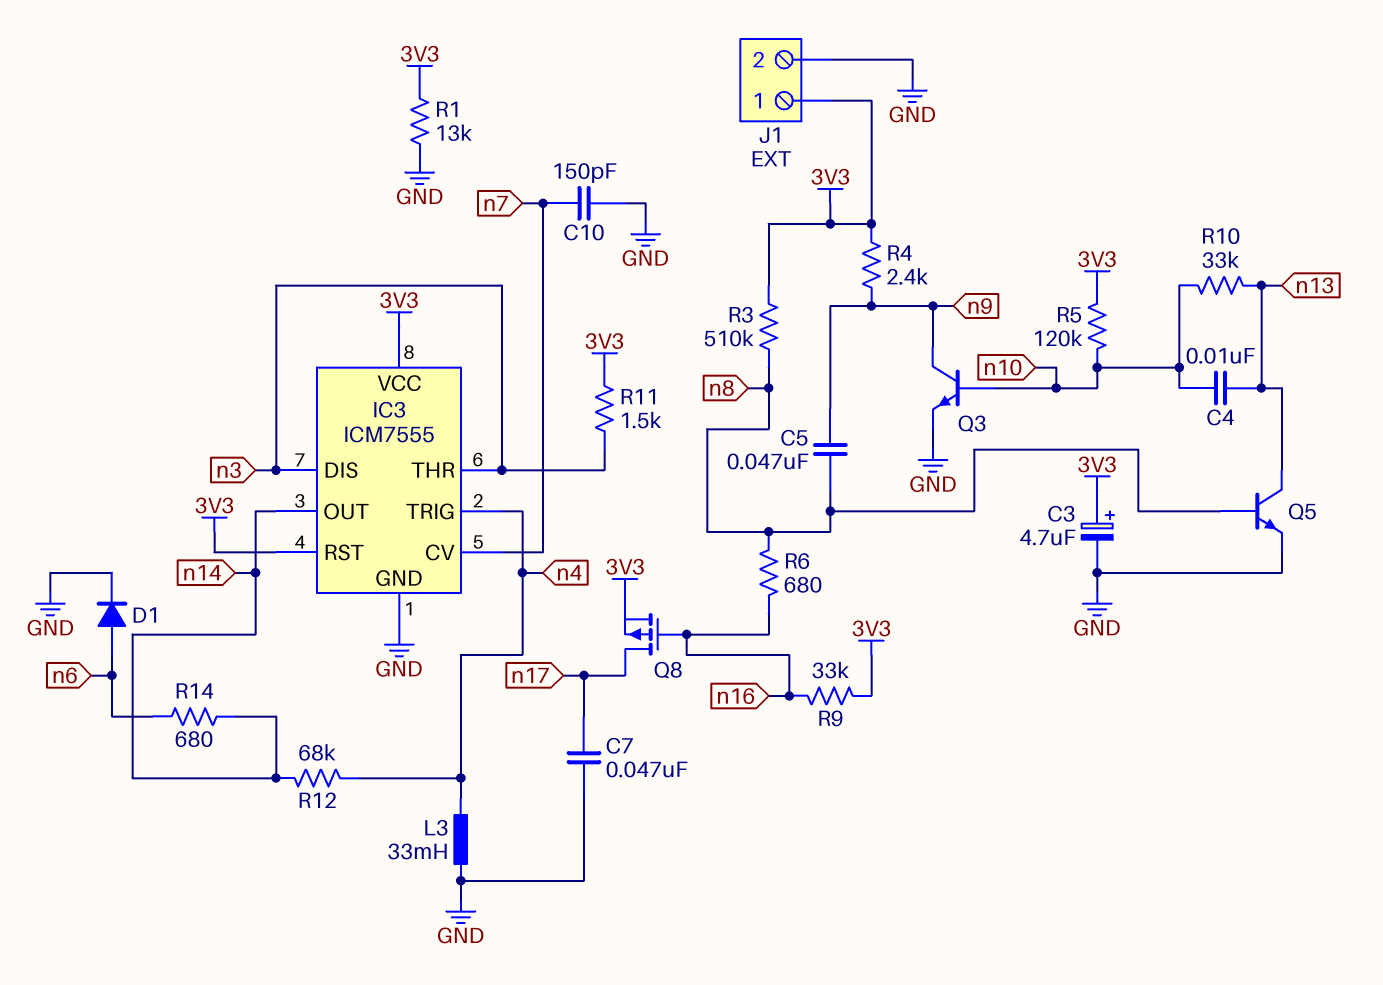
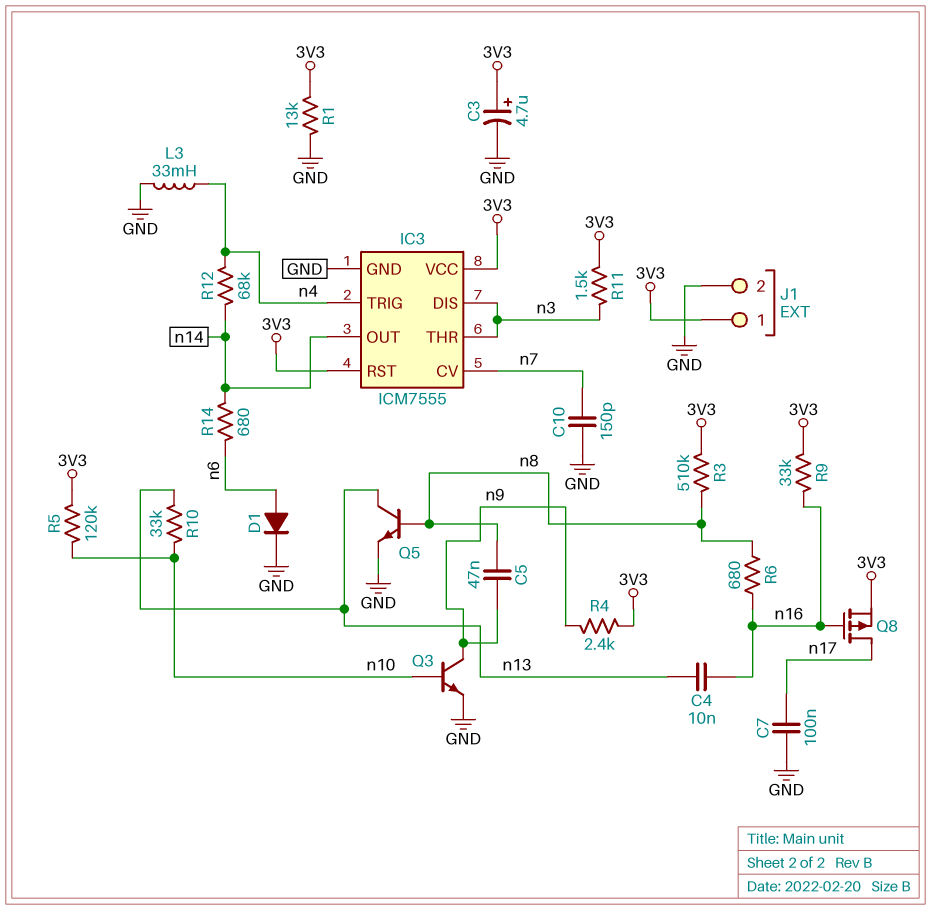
C4: 10nF (n10, n13) -> 10nF (n13, n16)
C7: 47nF (GND, n17) -> 100nF (GND, n17)

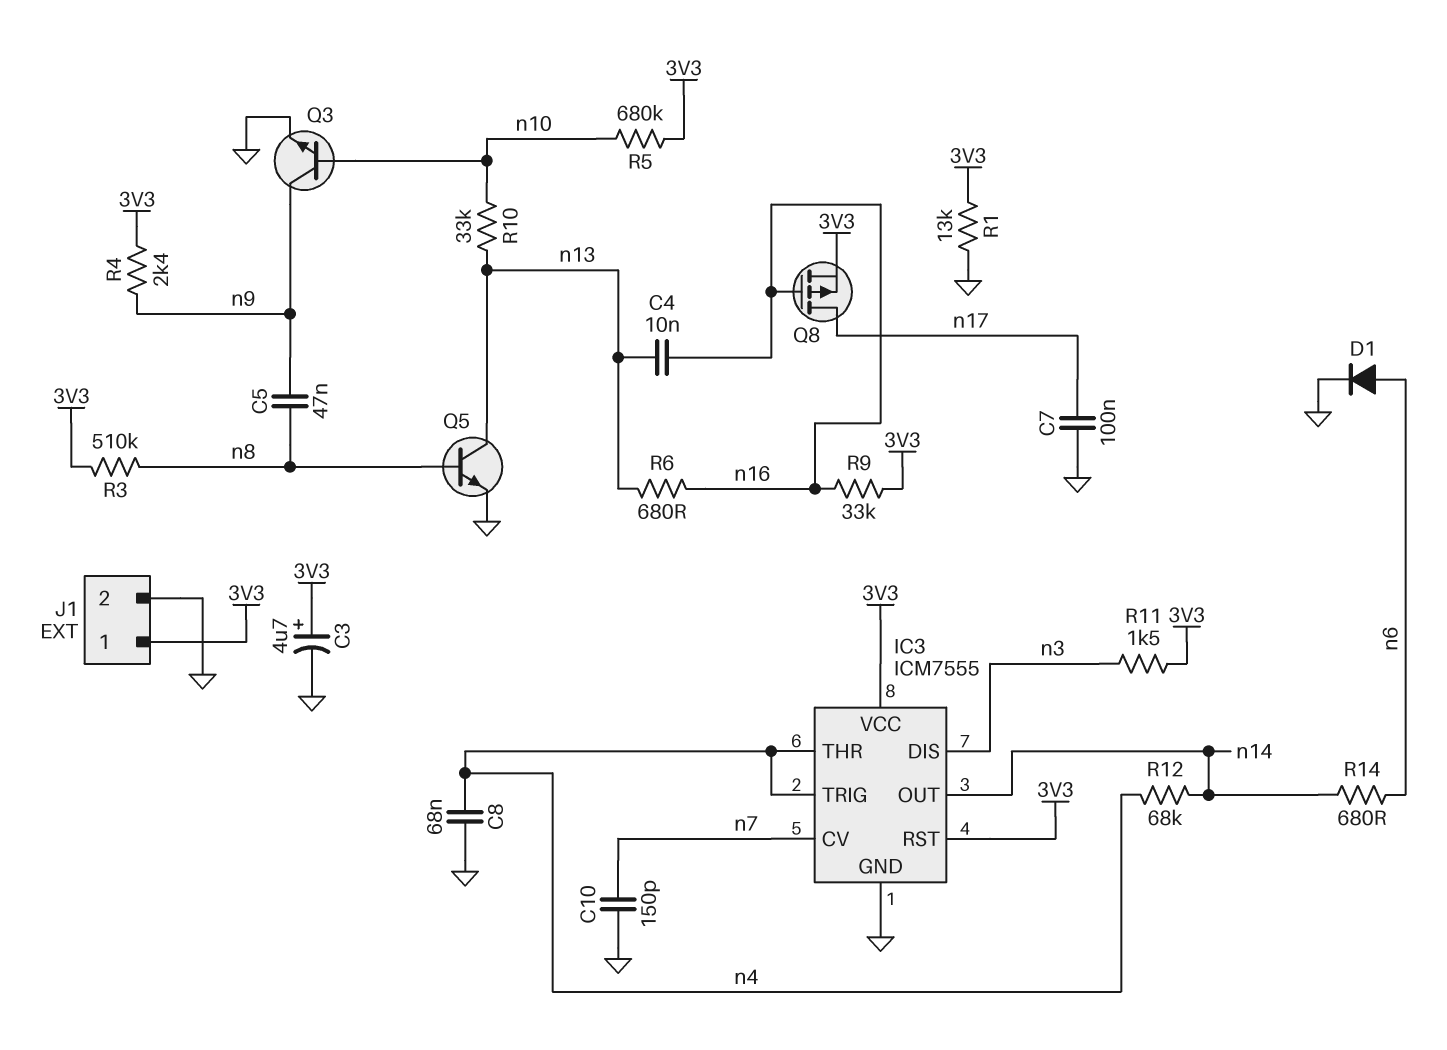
C8: none -> 68nF (GND, n4)
IC3 pin THR: n3 -> n4
L3: 33mH (GND, n4) -> none
R5: 120k (3V3, n10) -> 680k (3V3, n10)
R6: 680 (n8, n16) -> 680 (n13, n16)

